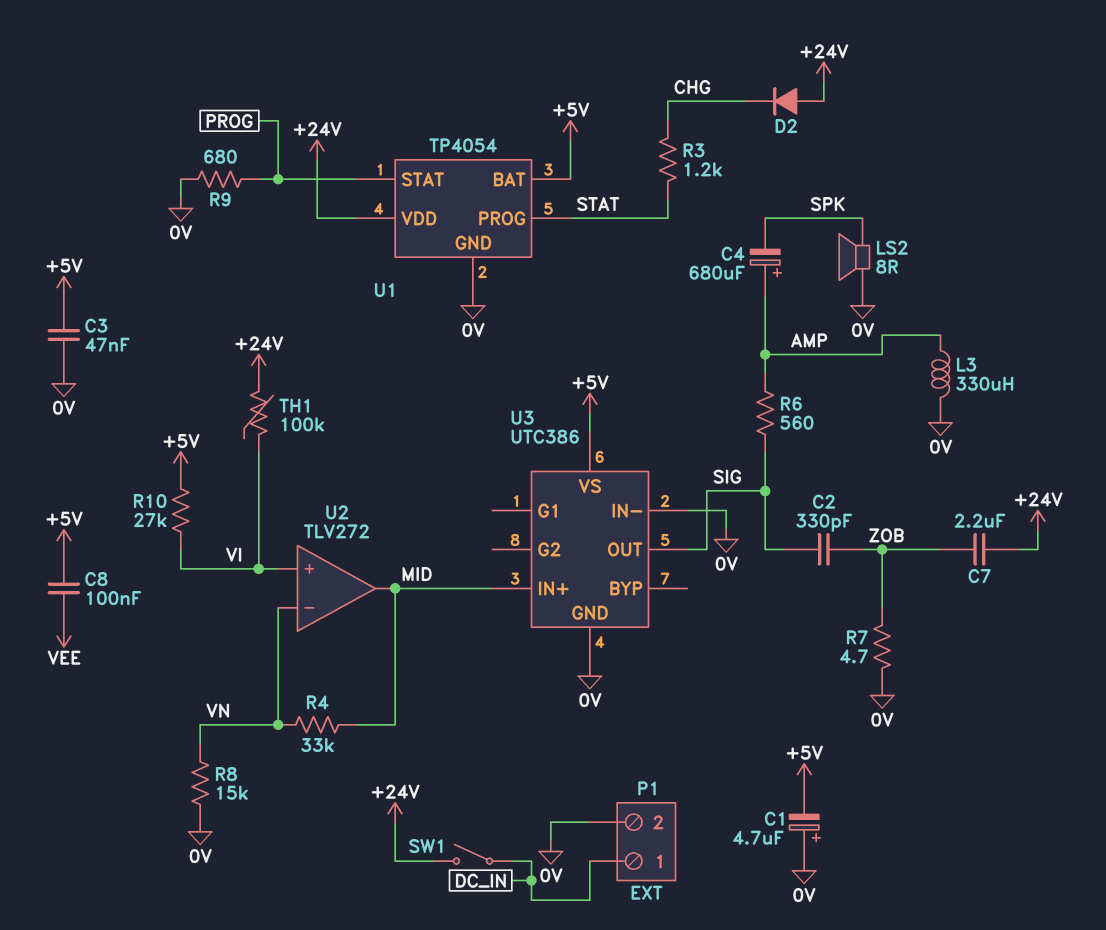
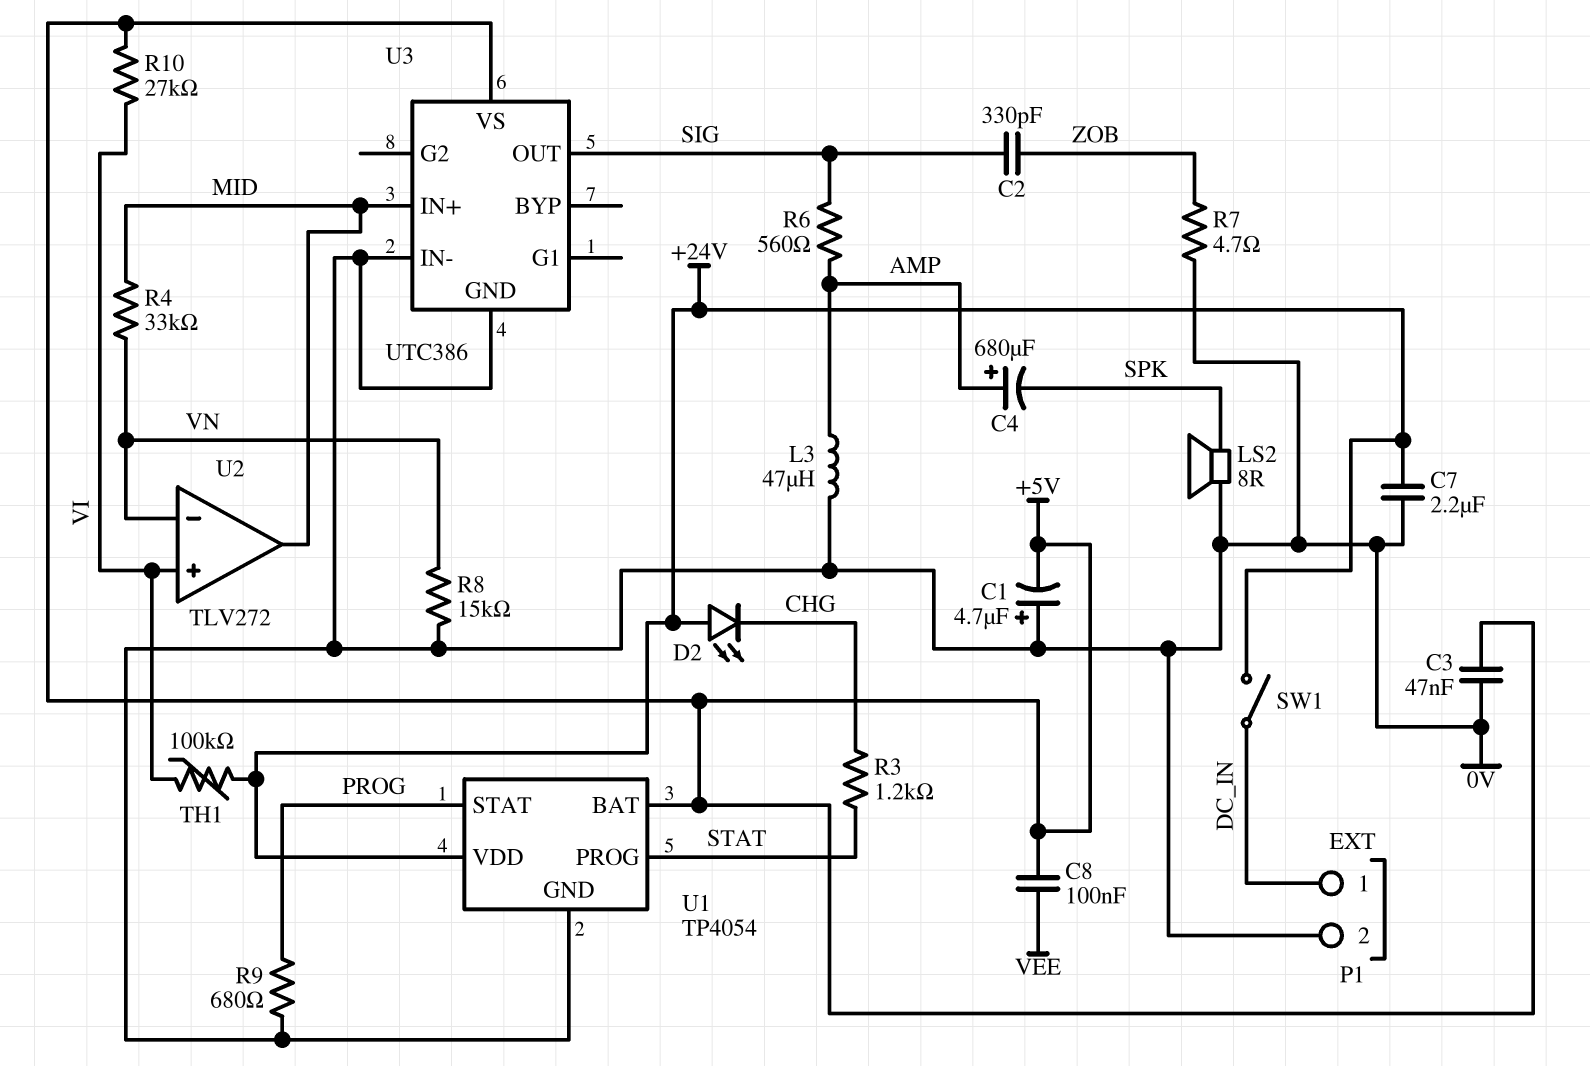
C7: 2.2uF (+24V, ZOB) -> 2.2uF (+24V, 0V)
D2: diode (A +24V, K CHG) -> LED (A +24V, K CHG)
L3: 330uH (0V, AMP) -> 47uH (0V, AMP)

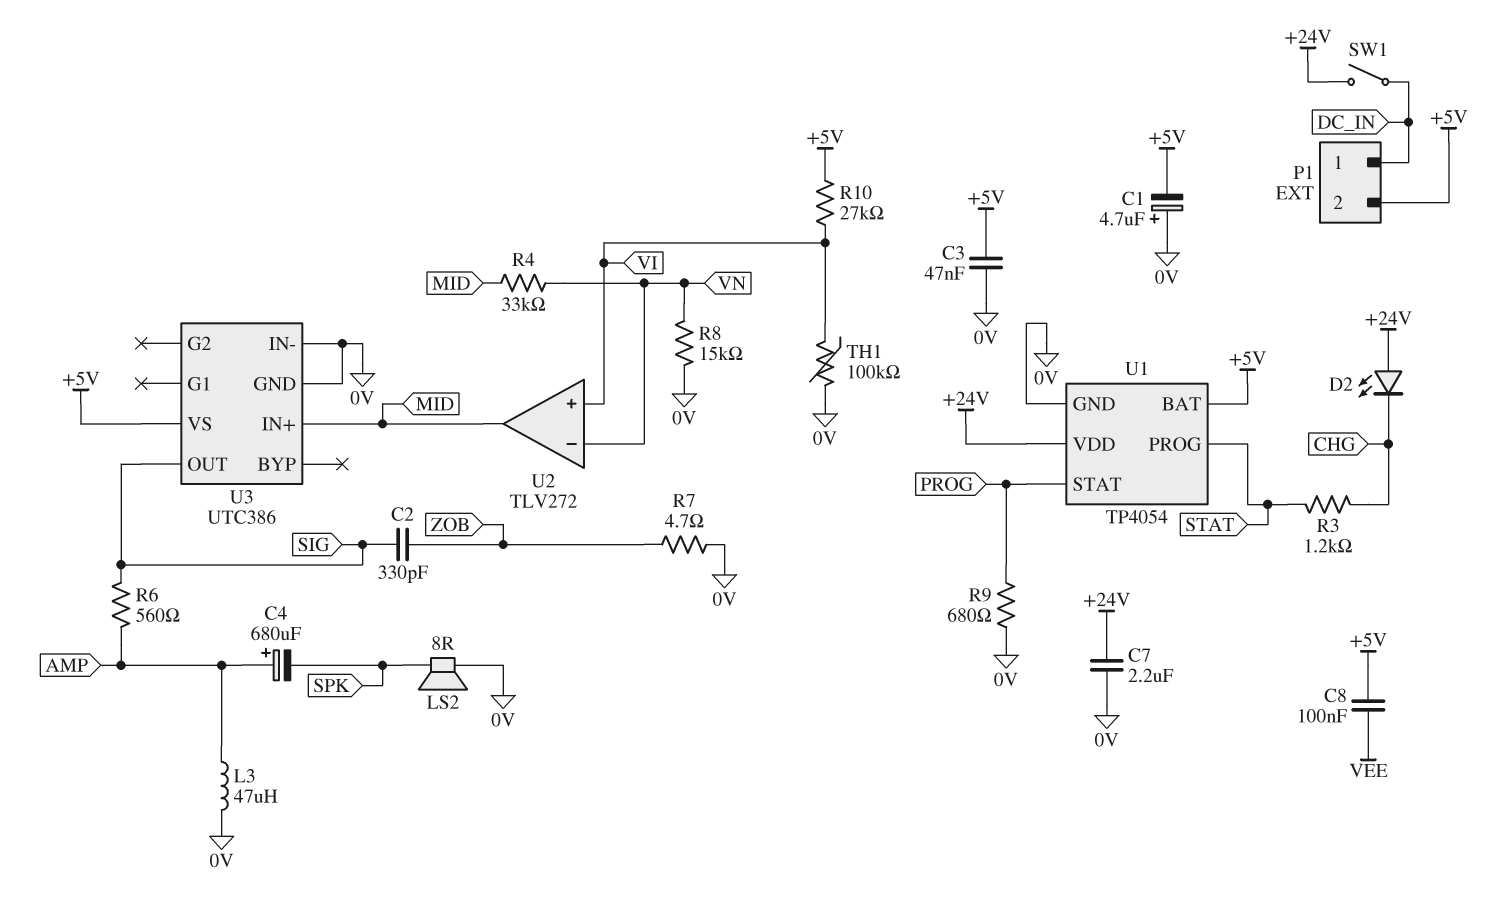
P1 pin 2: 0V -> +5V
TH1: 100k (+24V, VI) -> 100k (0V, VI)

